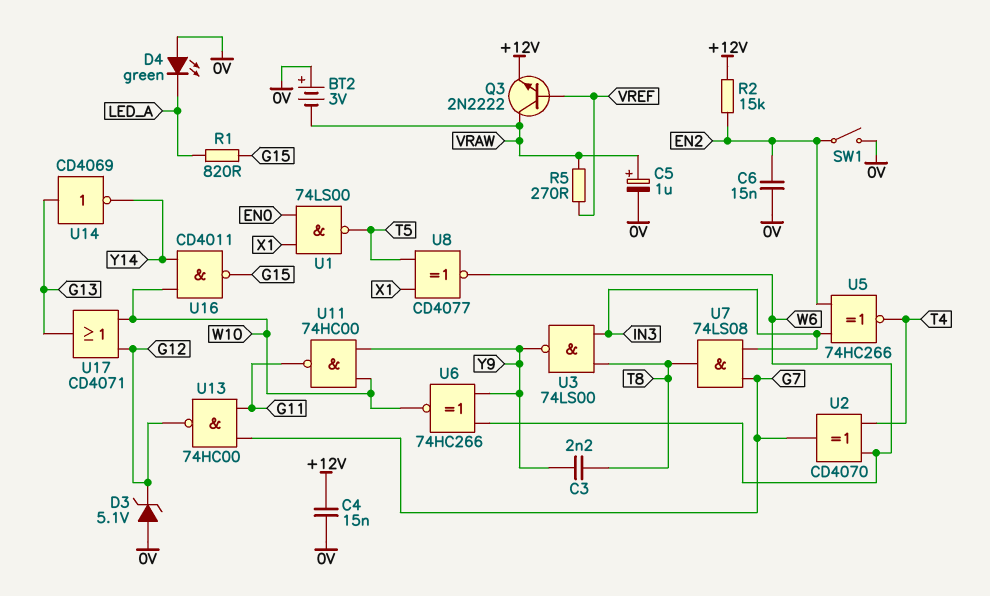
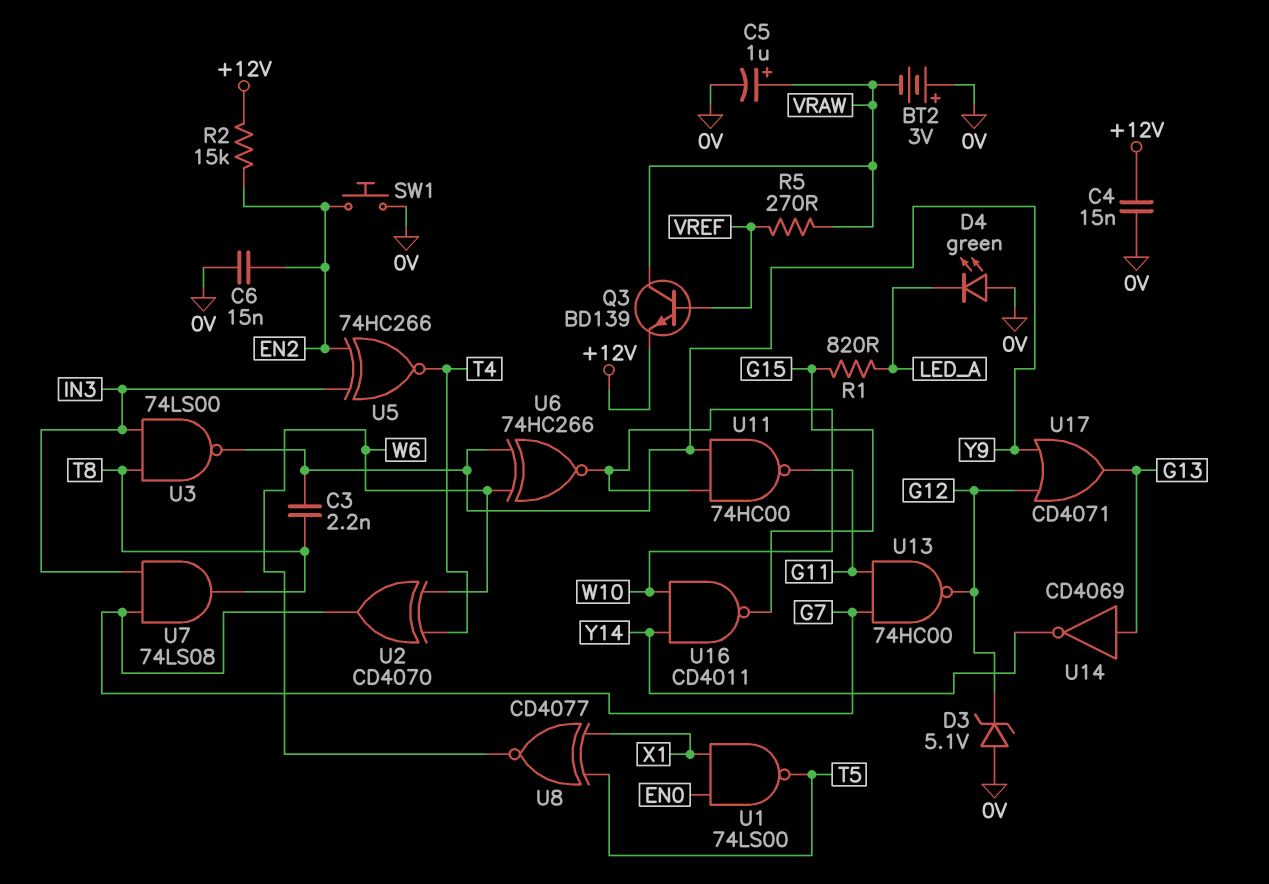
Q3: NPN 2N2222 (B VREF, C VRAW, E +12V) -> NPN BD139 (B VREF, C VRAW, E +12V)
SW1: switch (0V, EN2) -> button (0V, EN2)
U17: OR CD4071 (in G12, in W10, out G13) -> OR CD4071 (in G12, in Y9, out G13)

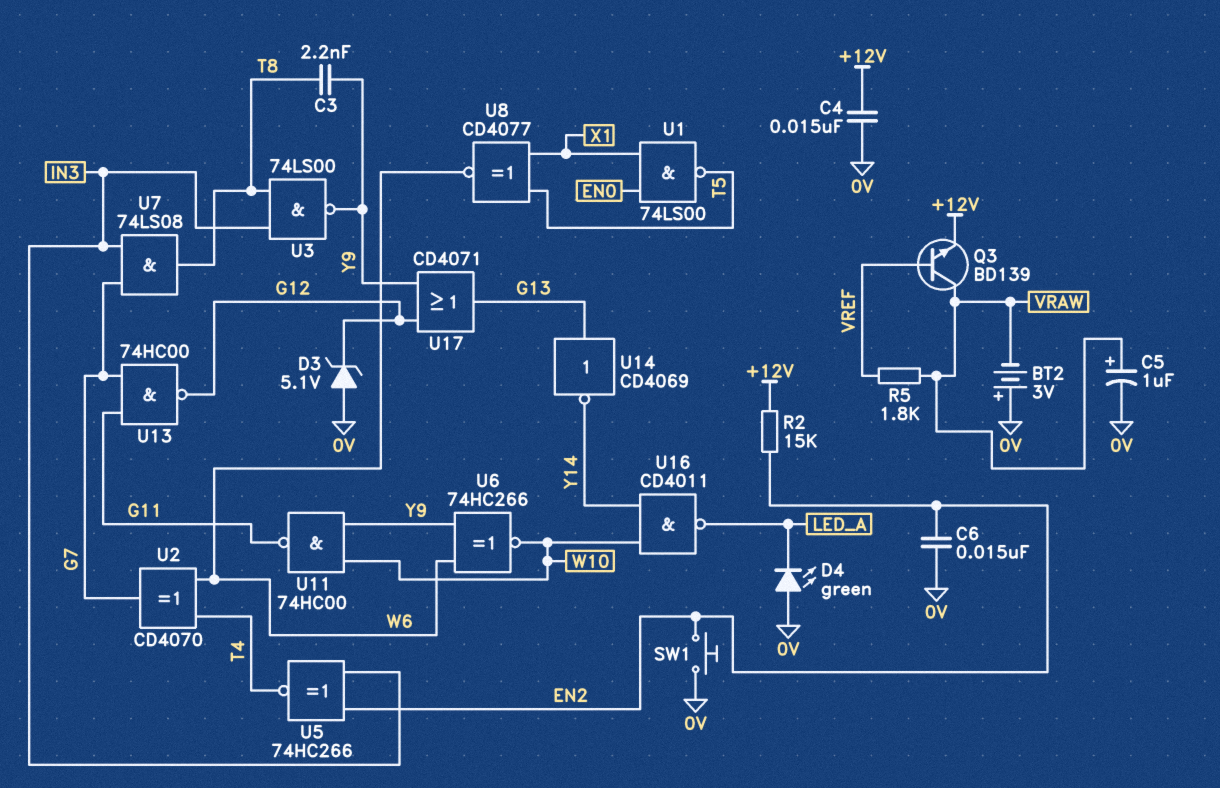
R1: 820 (G15, LED_A) -> none
R5: 270 (VRAW, VREF) -> 1.8k (VRAW, VREF)
U16: NAND CD4011 (in W10, in Y14, out G15) -> NAND CD4011 (in W10, in Y14, out LED_A)

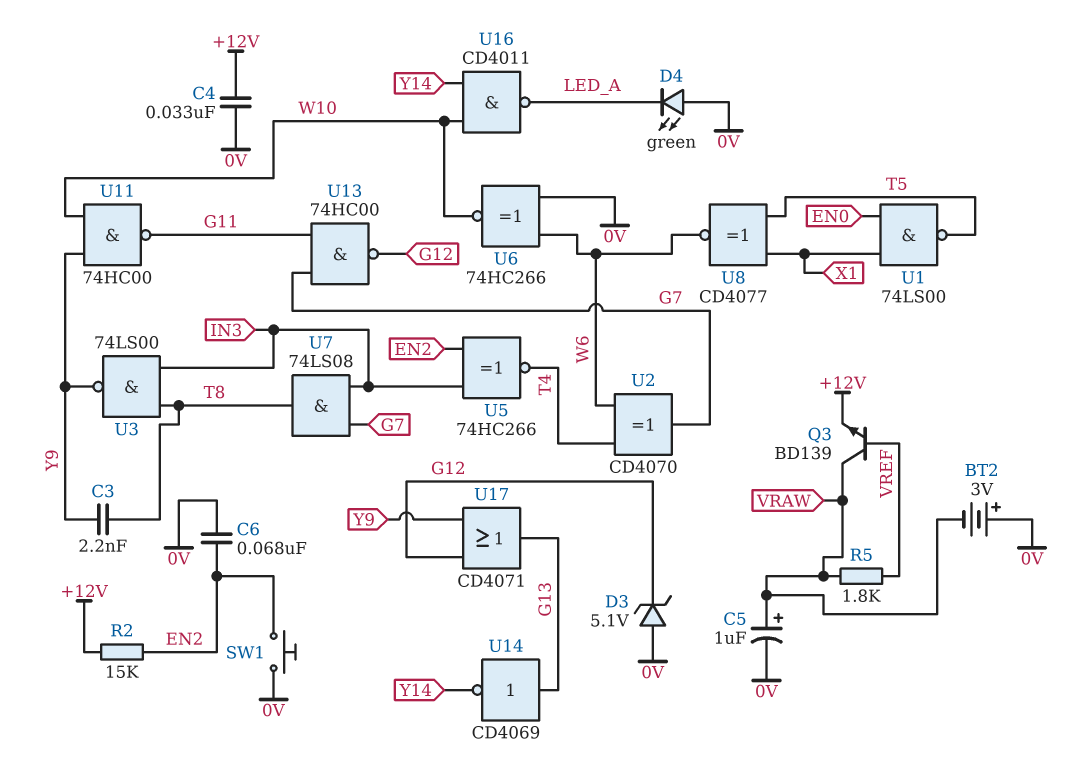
C4: 15nF (+12V, 0V) -> 33nF (+12V, 0V)
C6: 15nF (0V, EN2) -> 68nF (0V, EN2)
U6: XNOR 74HC266 (in W6, in Y9, out W10) -> XNOR 74HC266 (in 0V, in W6, out W10)

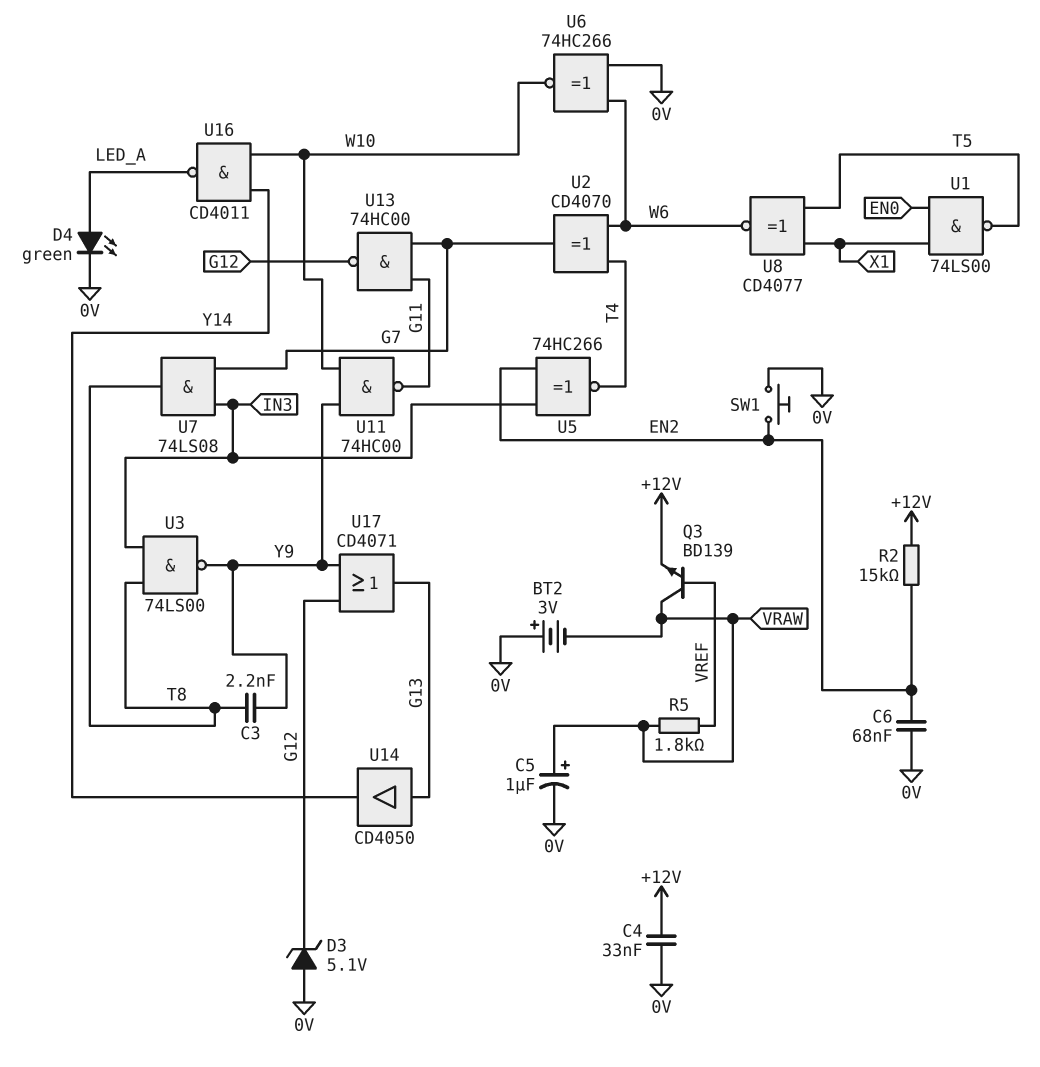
D4: LED green (A 0V, K LED_A) -> LED green (A LED_A, K 0V)
U14: NOT CD4069 (in G13, out Y14) -> buffer CD4050 (in G13, out Y14)

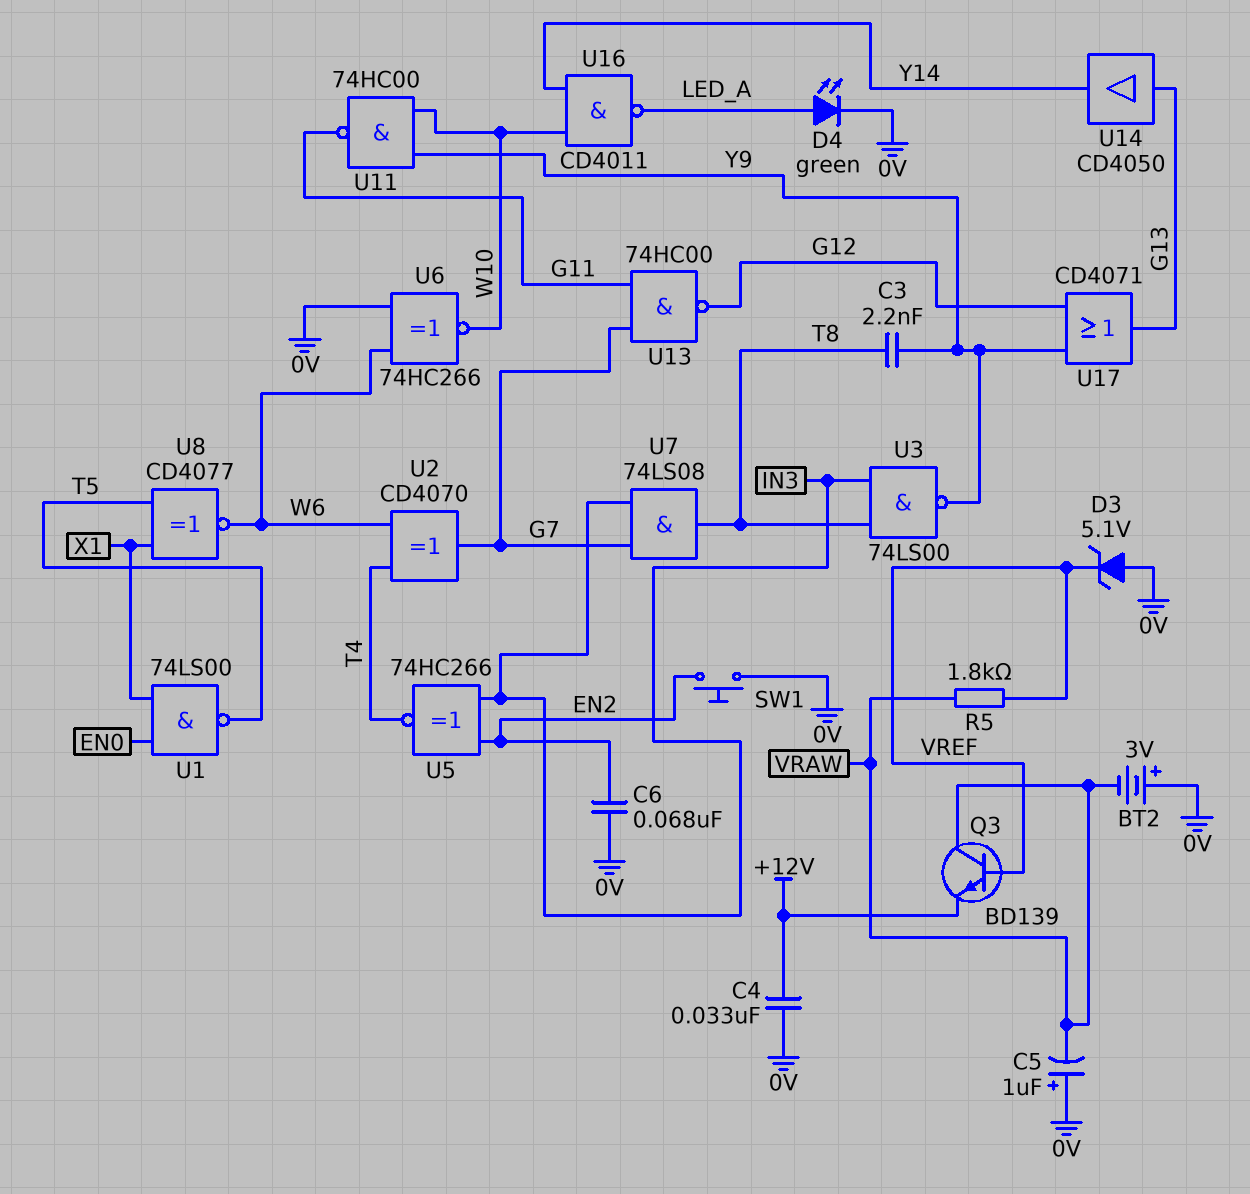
C5: 1uF (plus VRAW, minus 0V) -> 1uF (plus 0V, minus VRAW)
D3: zener 5.1V (A 0V, K G12) -> zener 5.1V (A 0V, K VREF)
R2: 15k (+12V, EN2) -> none

